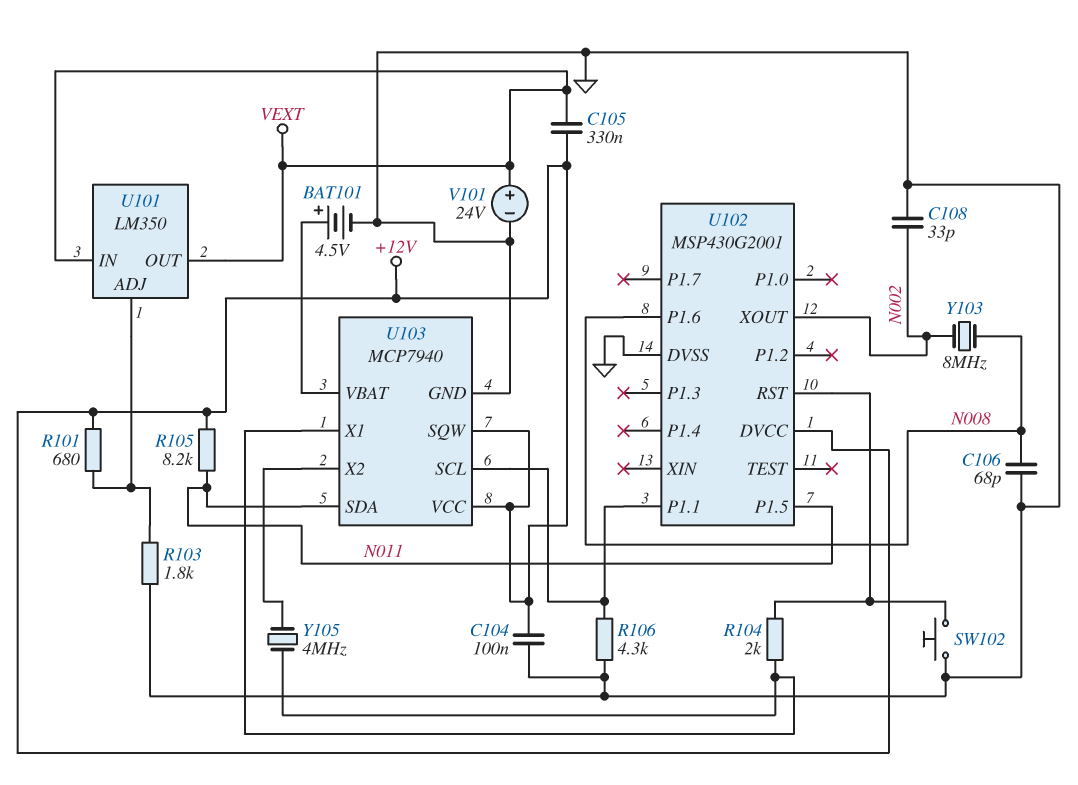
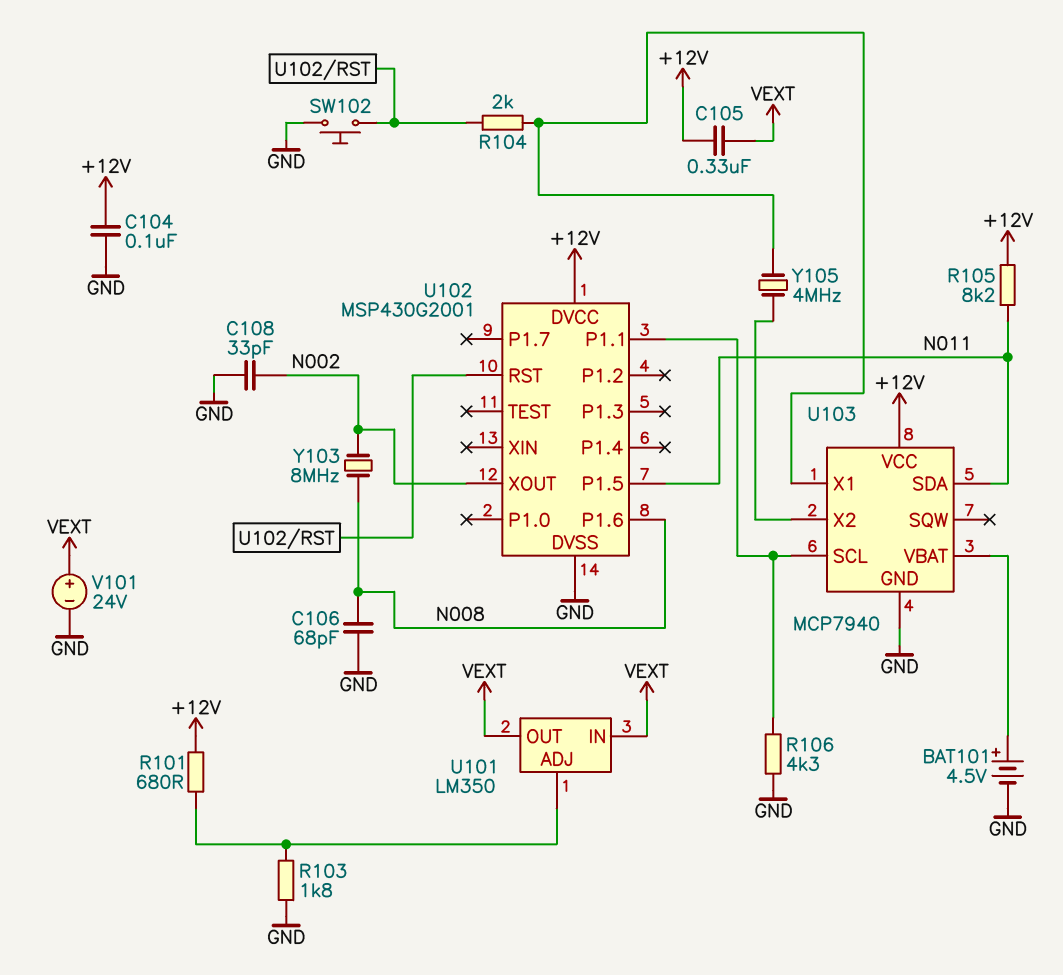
U103 pin SQW: +12V -> none

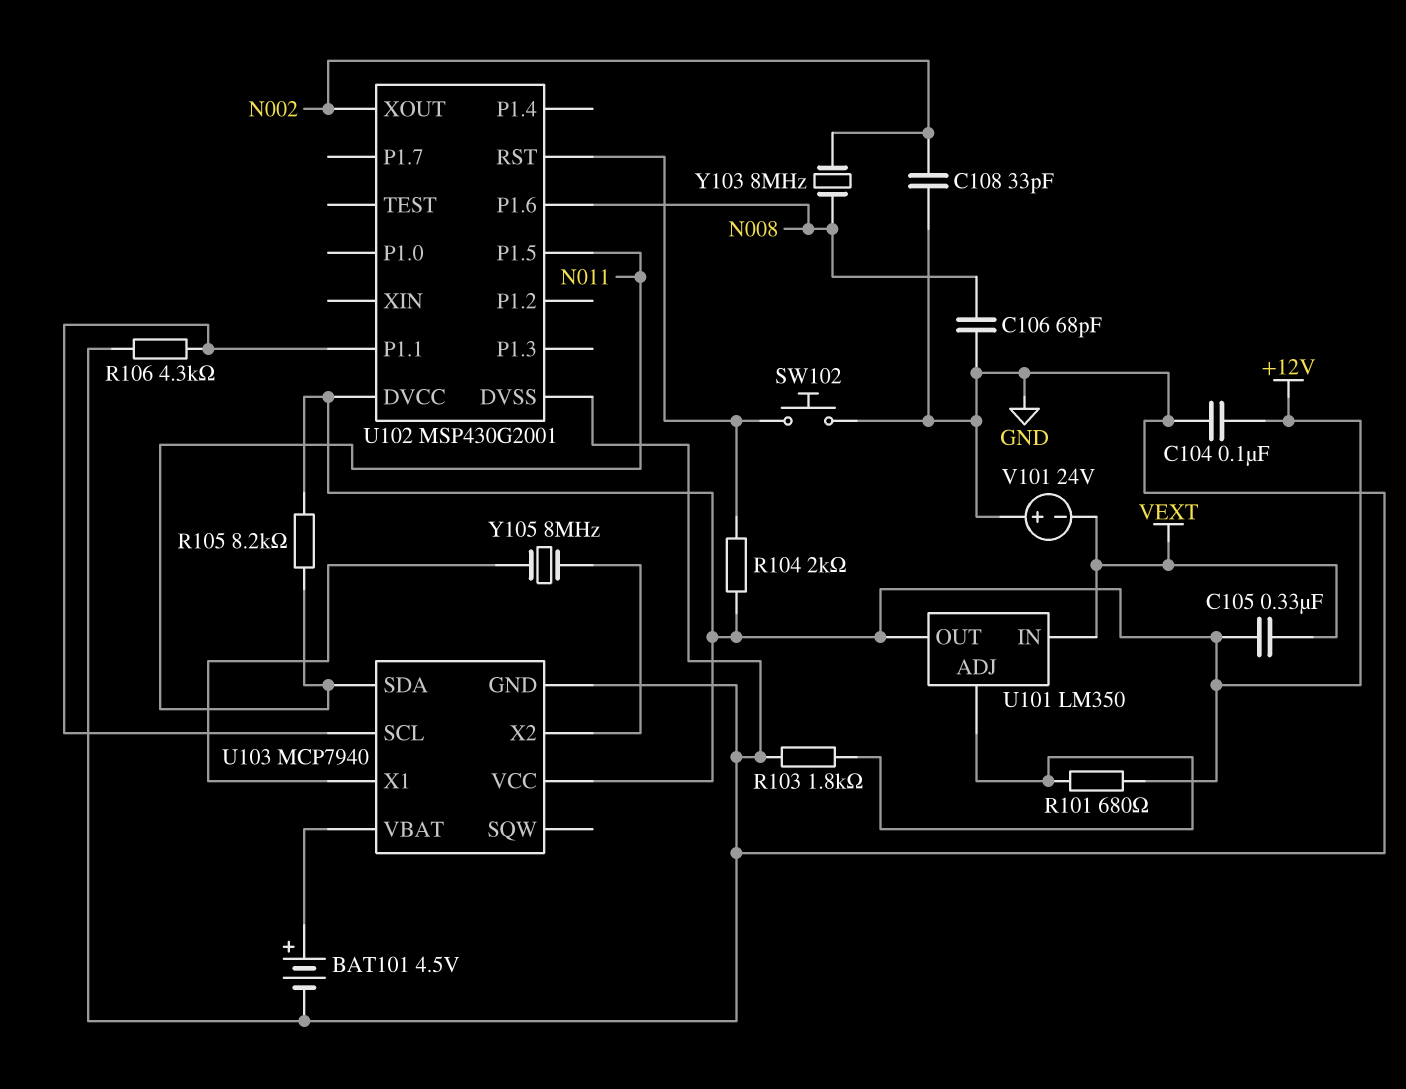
R104: 2k (U102/RST, U103/X1) -> 2k (+12V, U102/RST)
U101 pin OUT: VEXT -> +12V
V101: 24V (plus VEXT, minus GND) -> 24V (plus GND, minus VEXT)
Y105: 4MHz (U103/X1, U103/X2) -> 8MHz (U103/X1, U103/X2)

